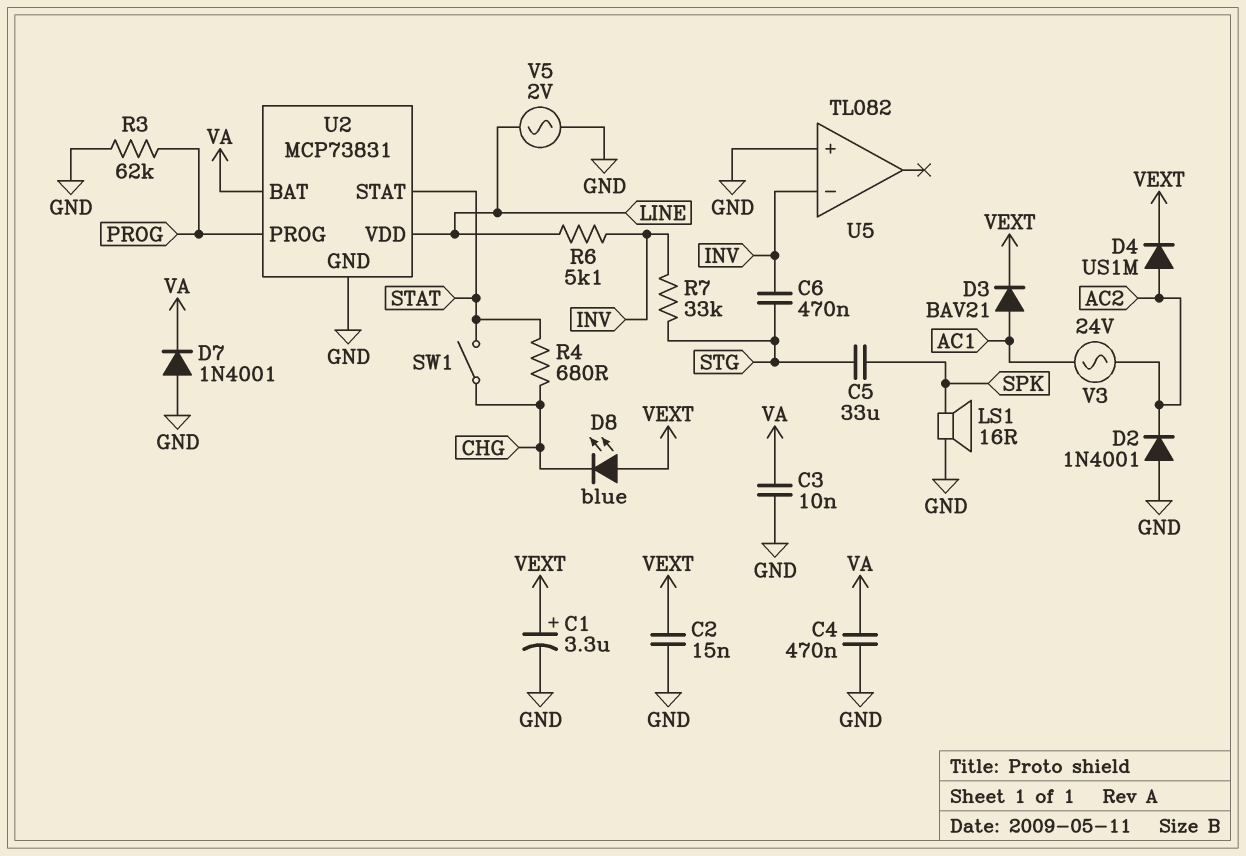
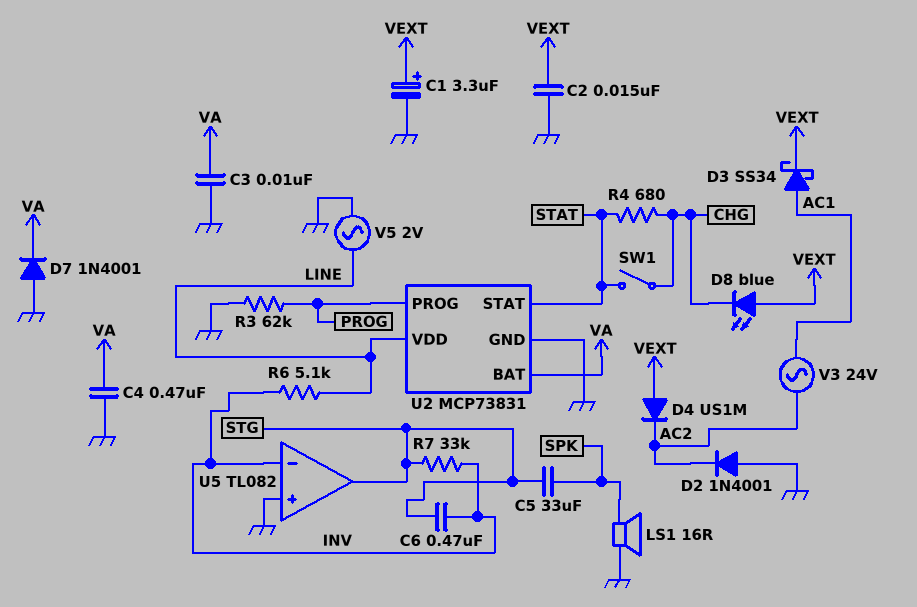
D3: diode BAV21 (A AC1, K VEXT) -> schottky SS34 (A AC1, K VEXT)
D4: diode US1M (A AC2, K VEXT) -> diode US1M (A VEXT, K AC2)
U5 pin out: none -> STG

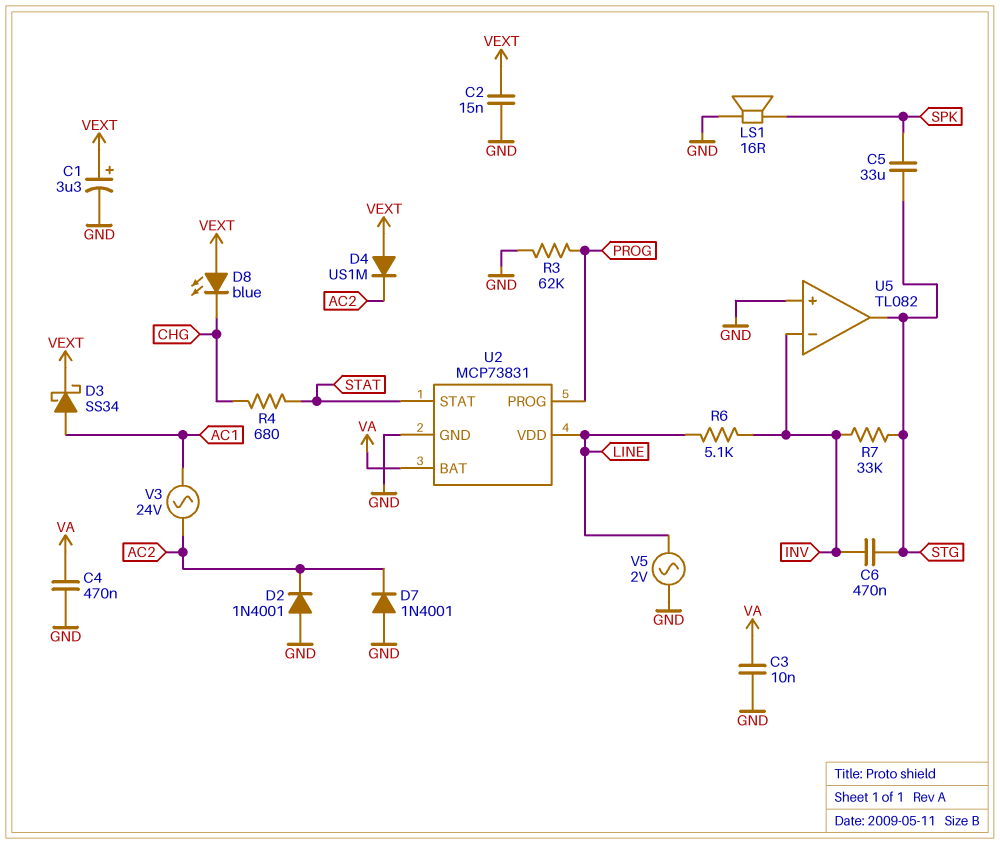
D7: diode 1N4001 (A GND, K VA) -> diode 1N4001 (A GND, K AC2)
SW1: switch (CHG, STAT) -> none

